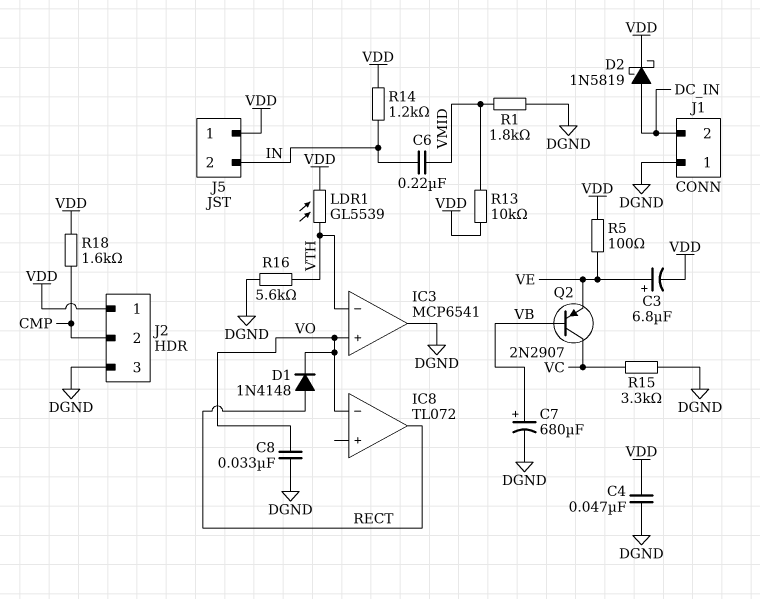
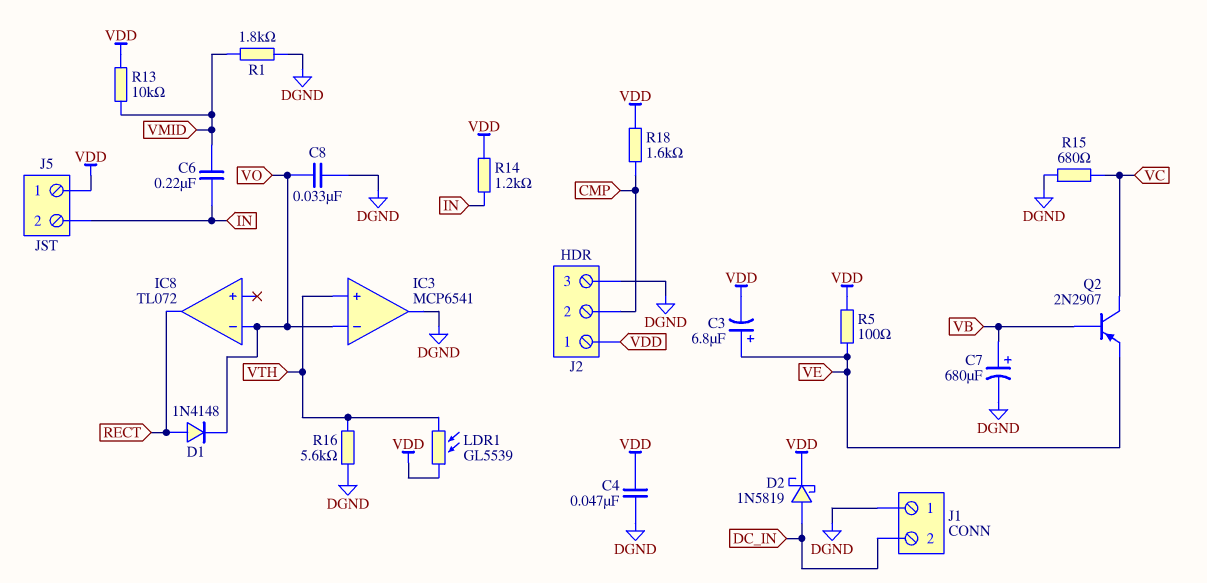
IC3 pin in+: VO -> VTH
IC3 pin in-: VTH -> VO
R15: 3.3k (DGND, VC) -> 680 (DGND, VC)

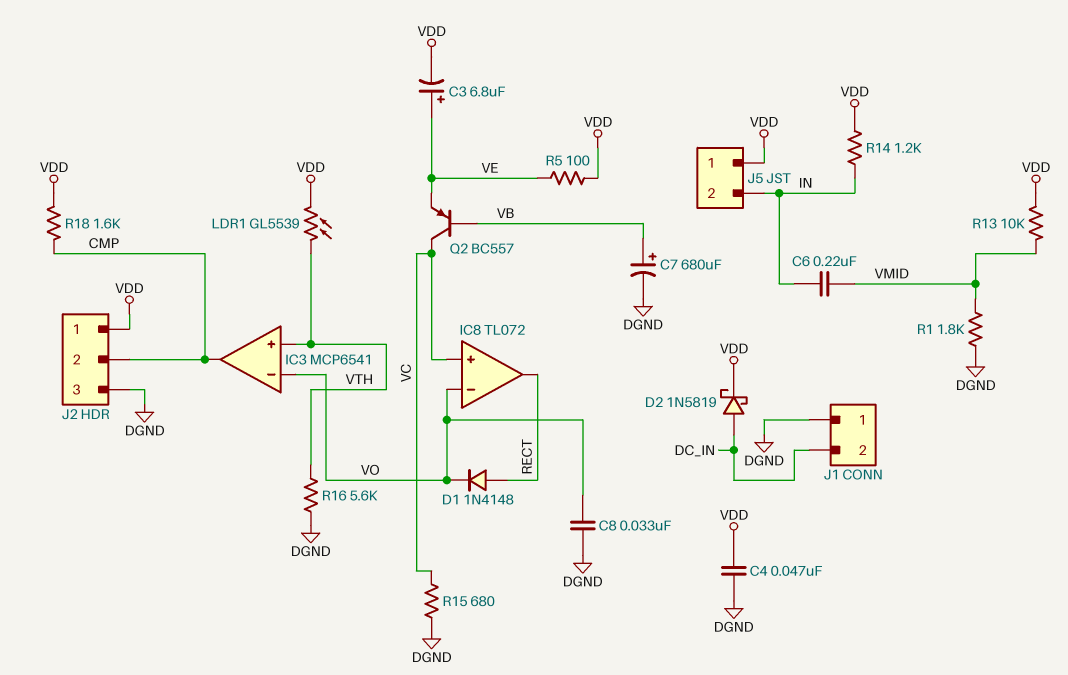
IC3 pin out: DGND -> CMP
IC8 pin in+: none -> VC
Q2: PNP 2N2907 (B VB, C VC, E VE) -> PNP BC557 (B VB, C VC, E VE)

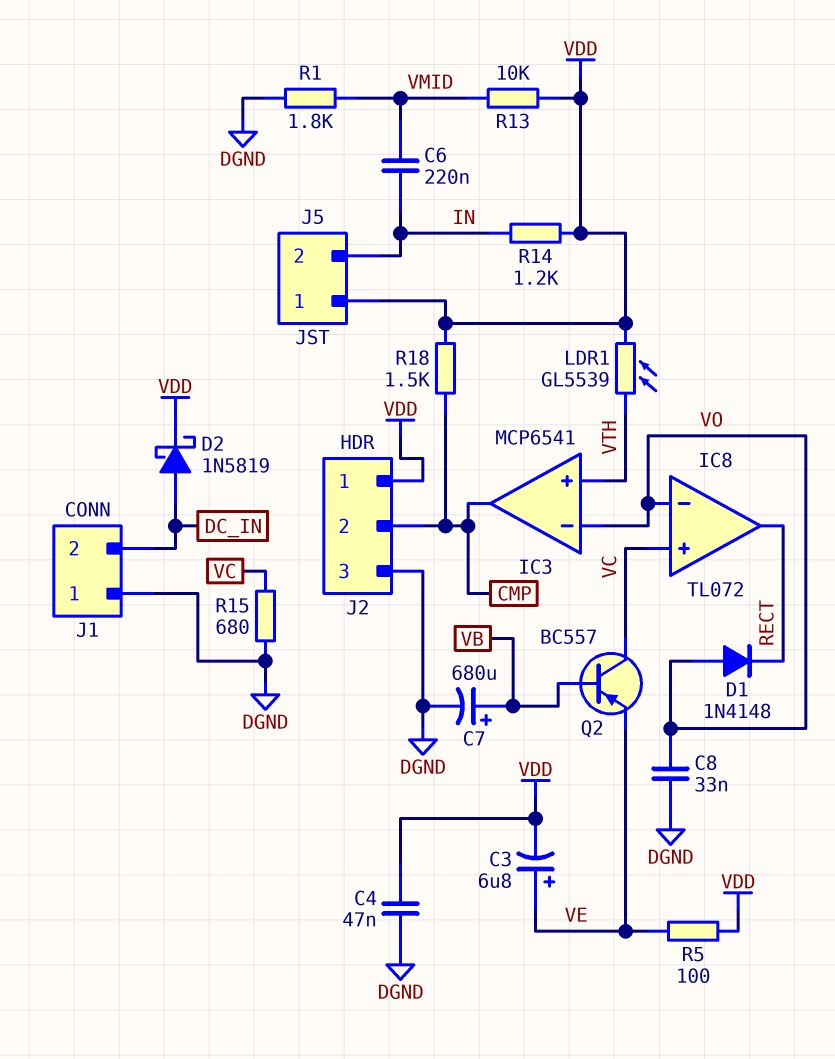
D1: diode 1N4148 (A RECT, K VO) -> diode 1N4148 (A VO, K RECT)
R16: 5.6k (DGND, VTH) -> none
R18: 1.6k (CMP, VDD) -> 1.5k (CMP, VDD)

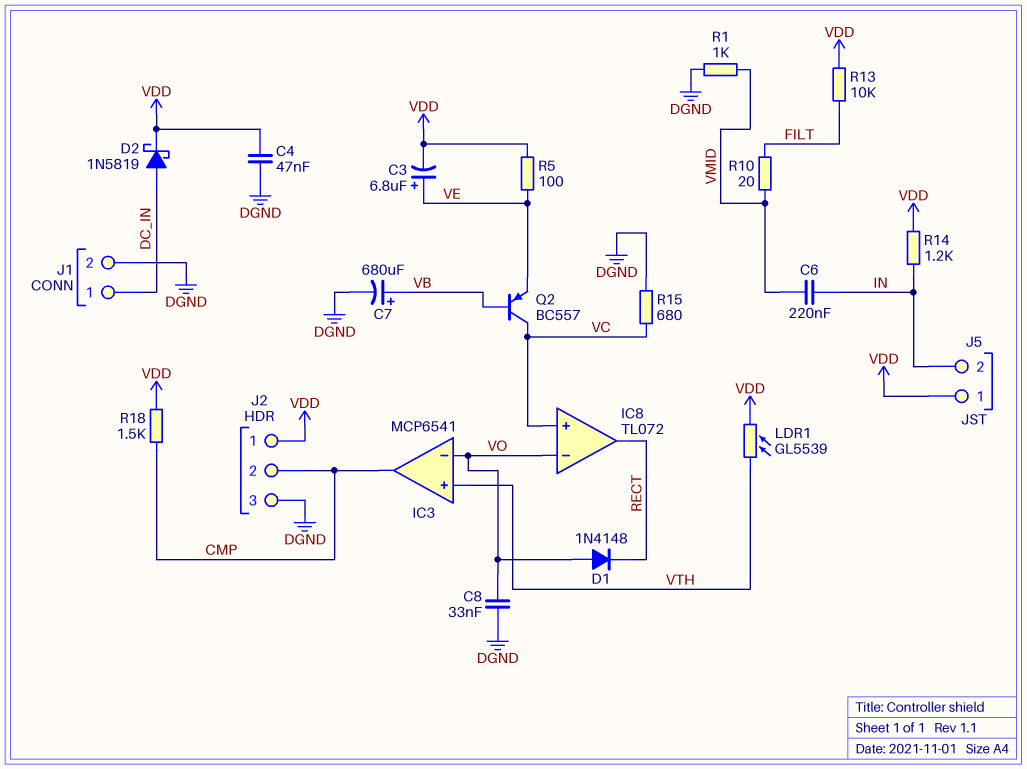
J1 pin 1: DGND -> DC_IN
J1 pin 2: DC_IN -> DGND
R1: 1.8k (DGND, VMID) -> 1k (DGND, VMID)
R10: none -> 20 (FILT, VMID)
R13: 10k (VDD, VMID) -> 10k (FILT, VDD)

